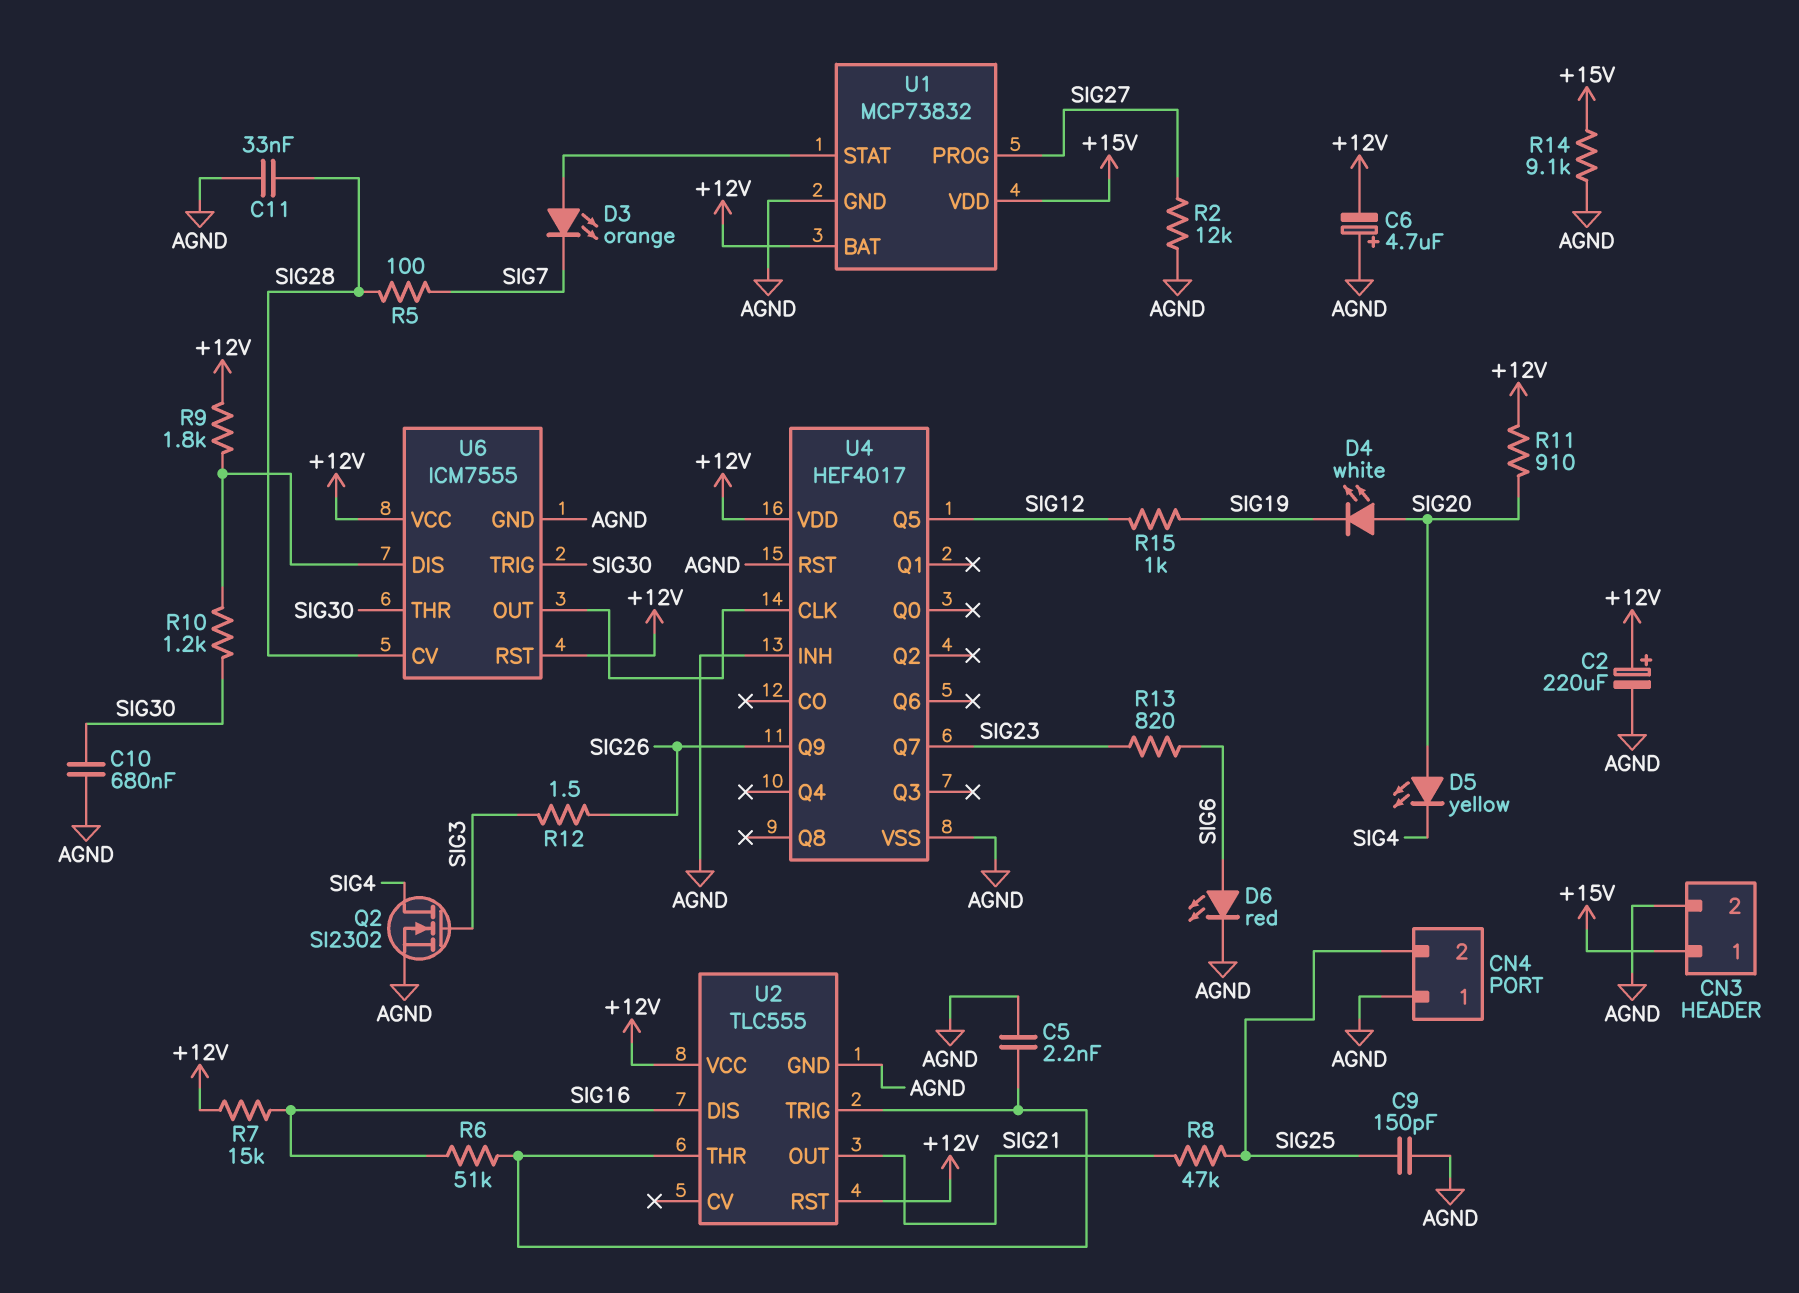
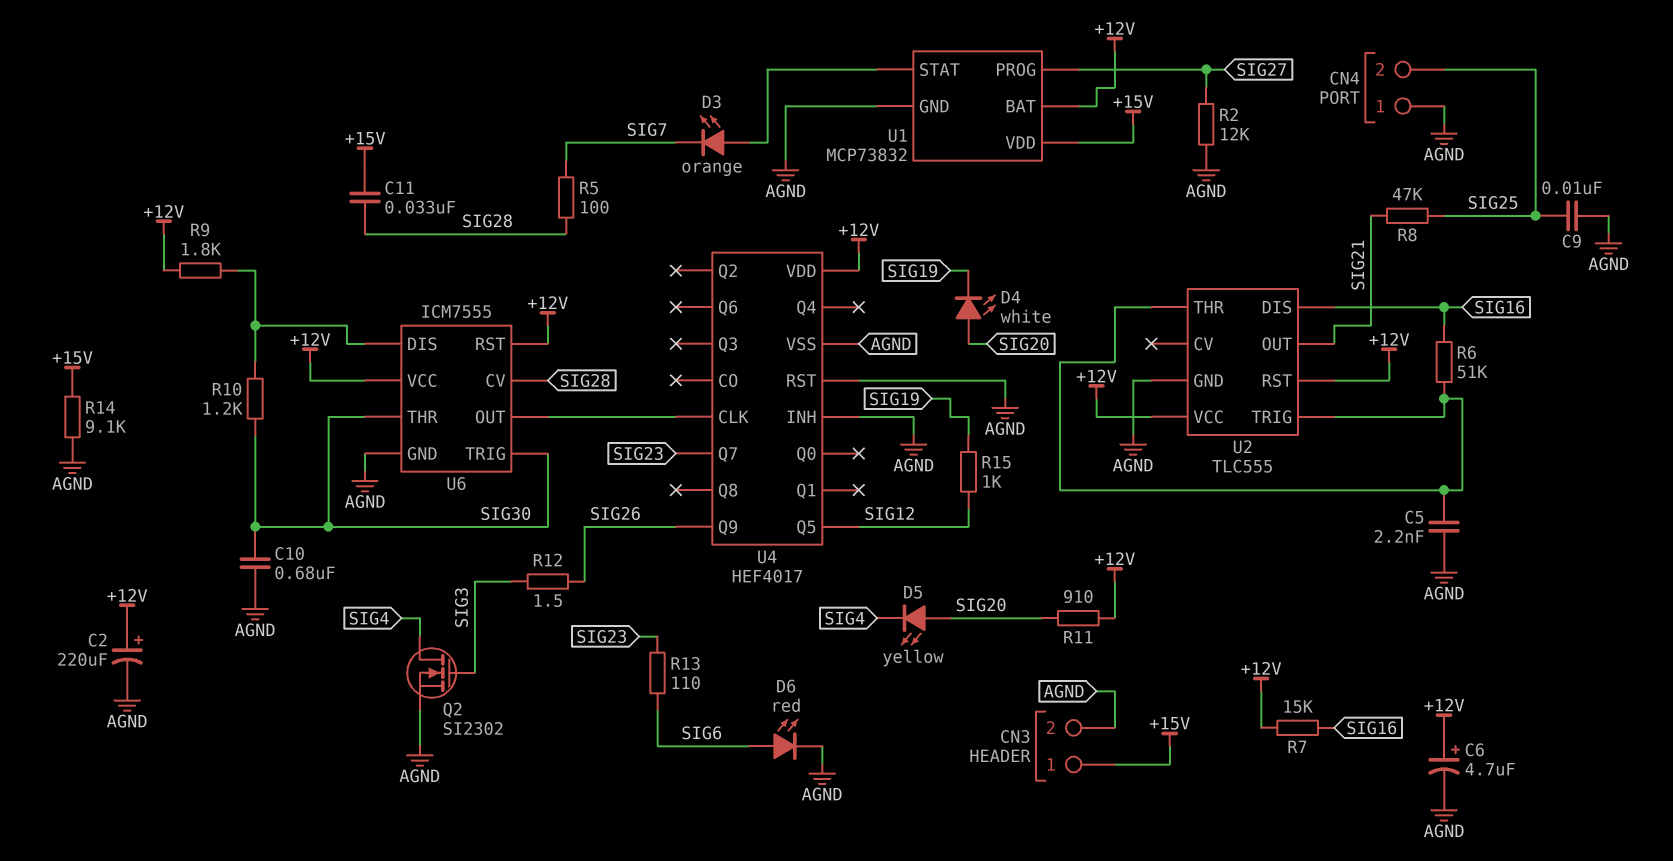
C6: 4.7uF (plus AGND, minus +12V) -> 4.7uF (plus +12V, minus AGND)
C9: 150pF (AGND, SIG25) -> 10nF (AGND, SIG25)
C11: 33nF (AGND, SIG28) -> 33nF (+15V, SIG28)
R13: 820 (SIG6, SIG23) -> 110 (SIG6, SIG23)

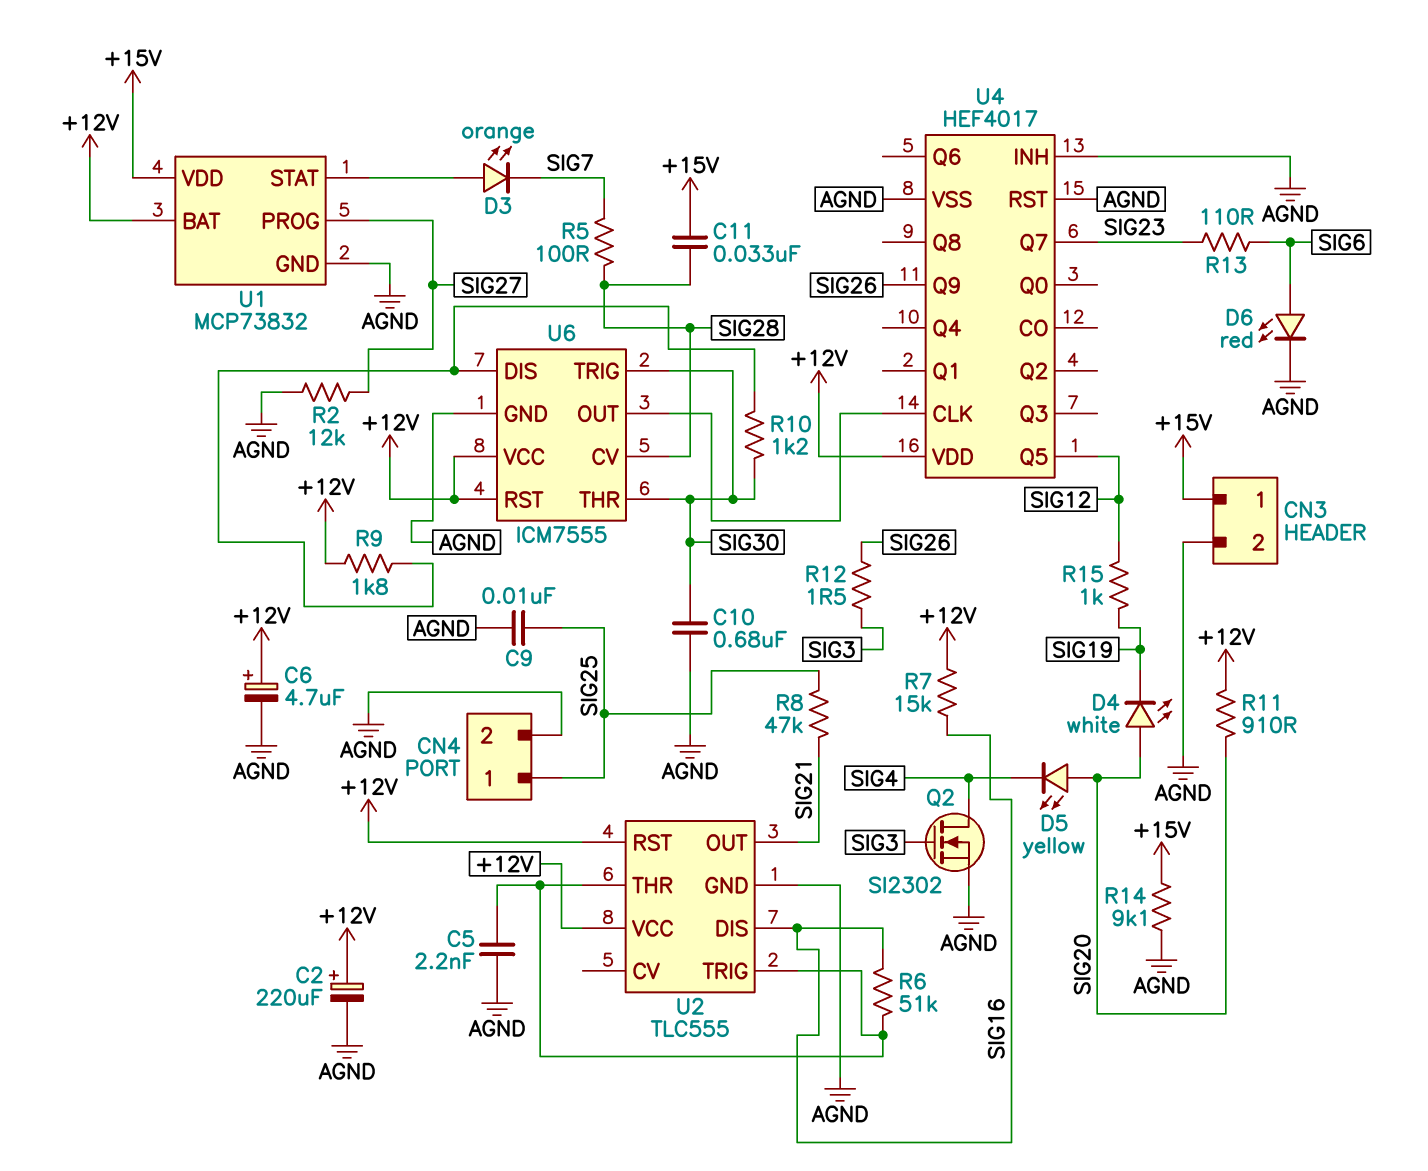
CN4 pin 1: AGND -> SIG25
CN4 pin 2: SIG25 -> AGND

